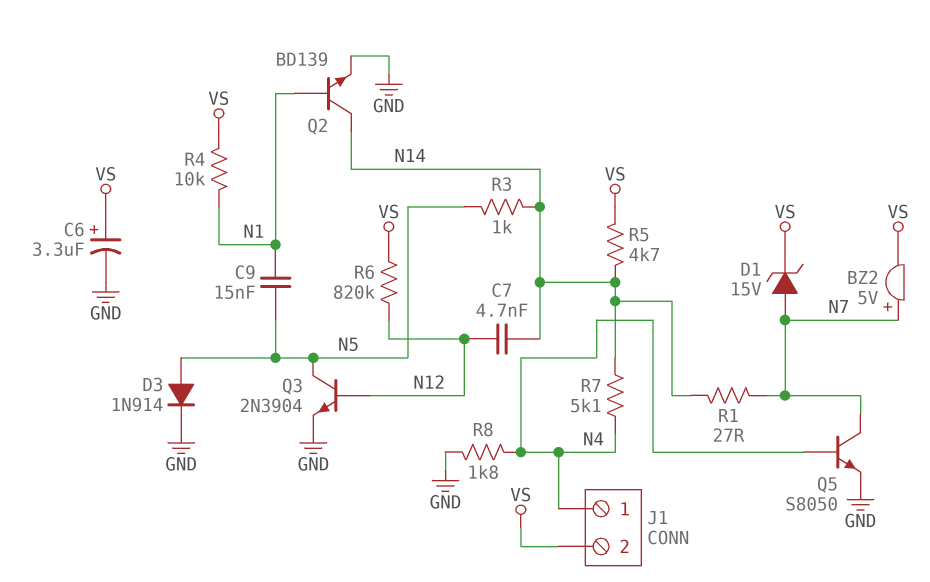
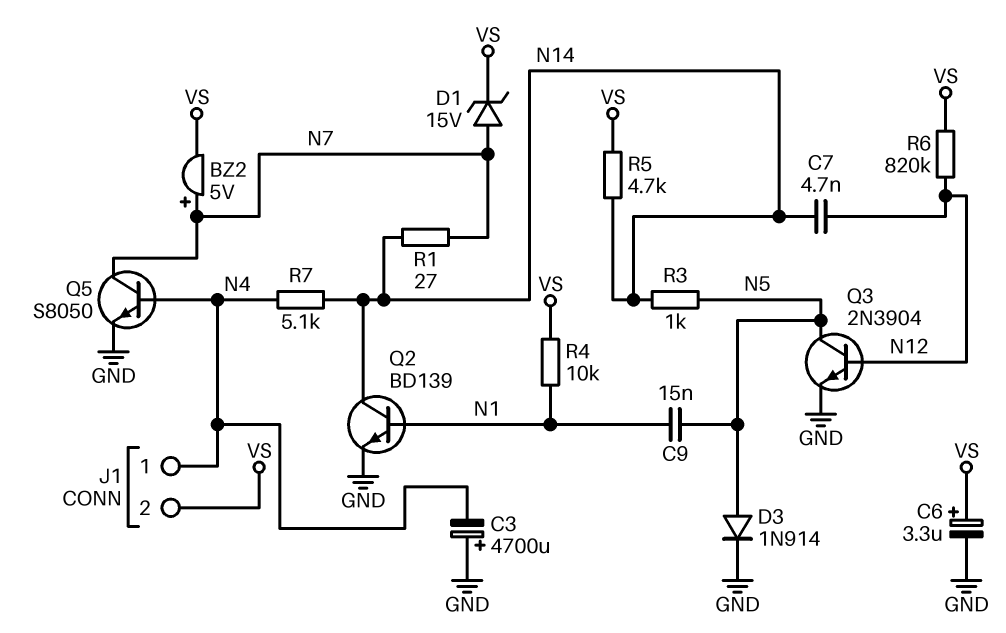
C3: none -> 4700uF (plus GND, minus N4)
R8: 1.8k (GND, N4) -> none

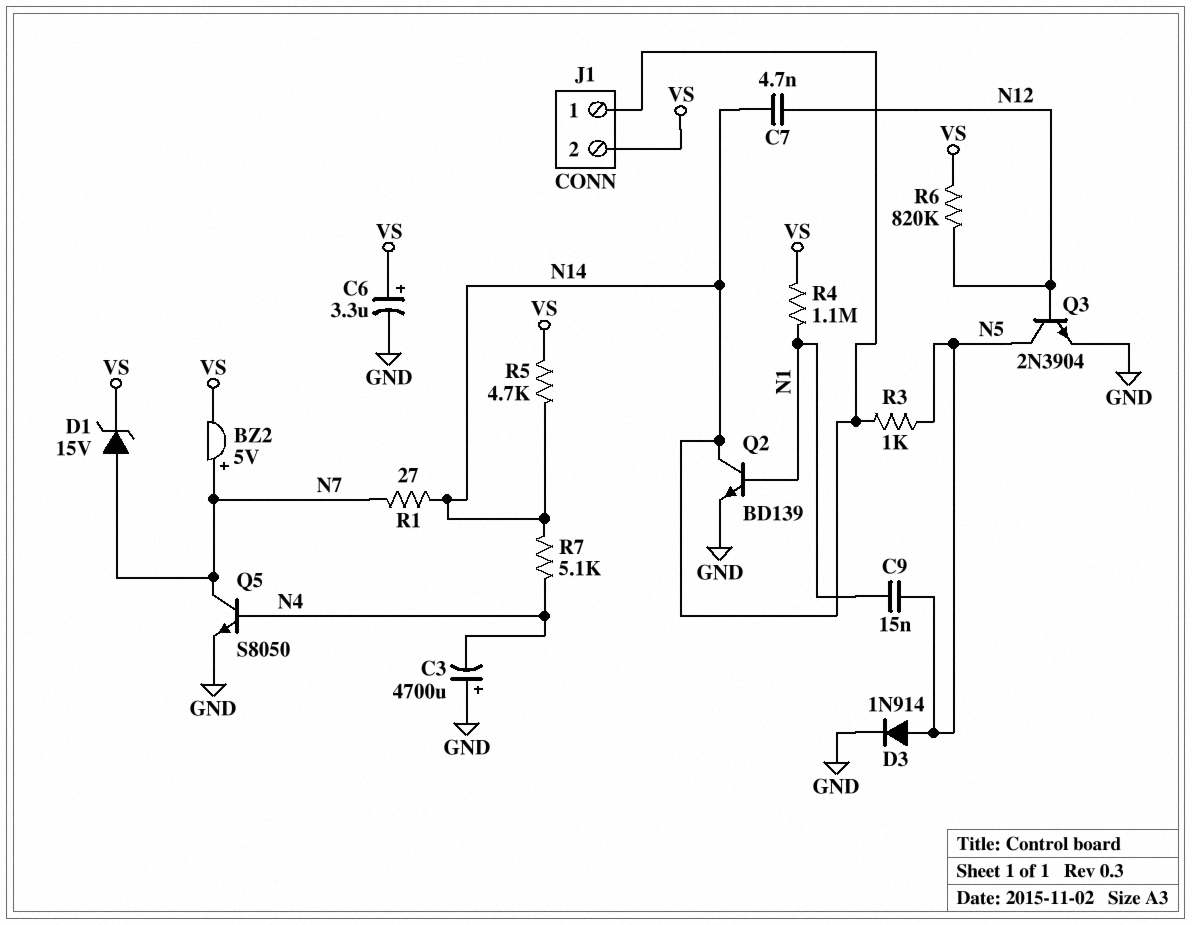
J1 pin 1: N4 -> N14
R4: 10k (N1, VS) -> 1.1M (N1, VS)

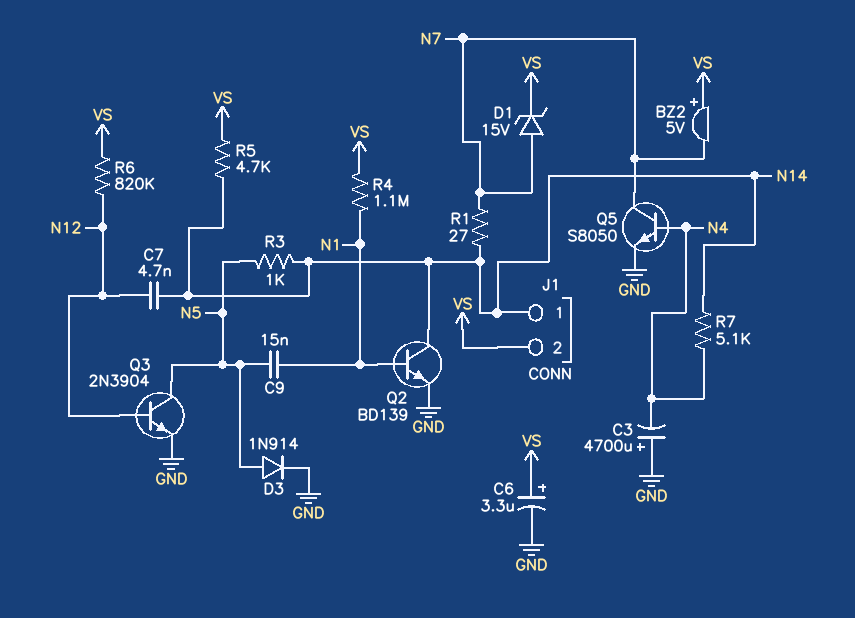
BZ2: buzzer 5V (plus N7, minus VS) -> buzzer 5V (plus VS, minus N7)

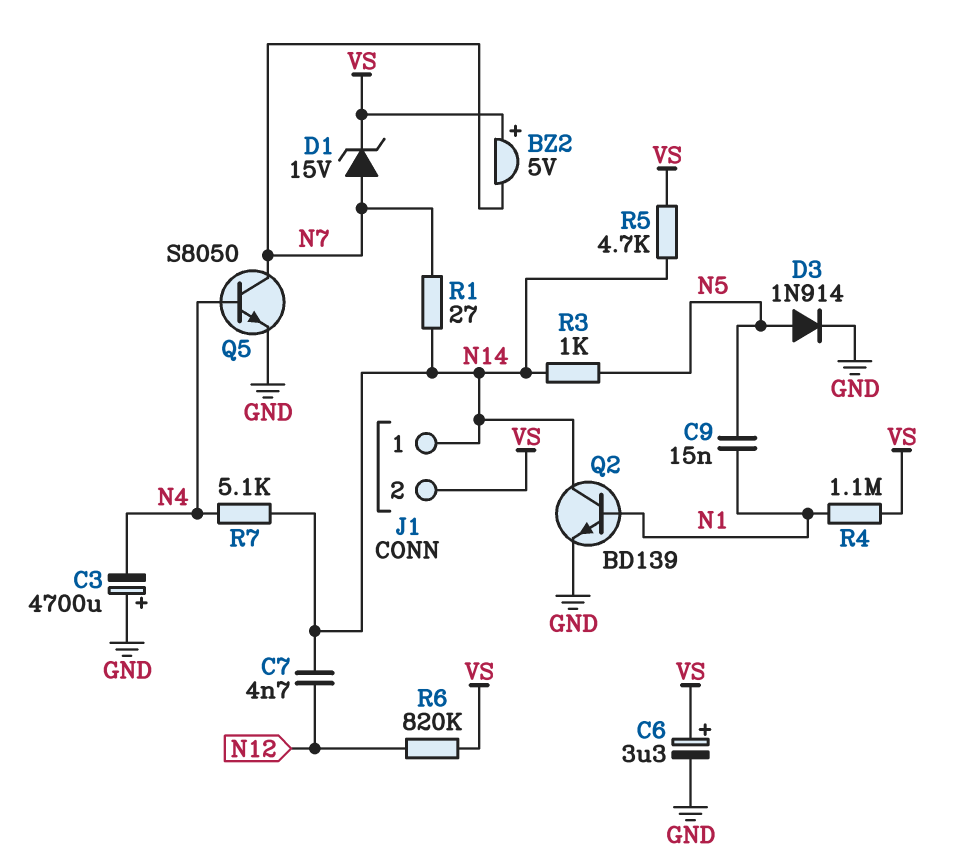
Q3: NPN 2N3904 (B N12, C N5, E GND) -> none

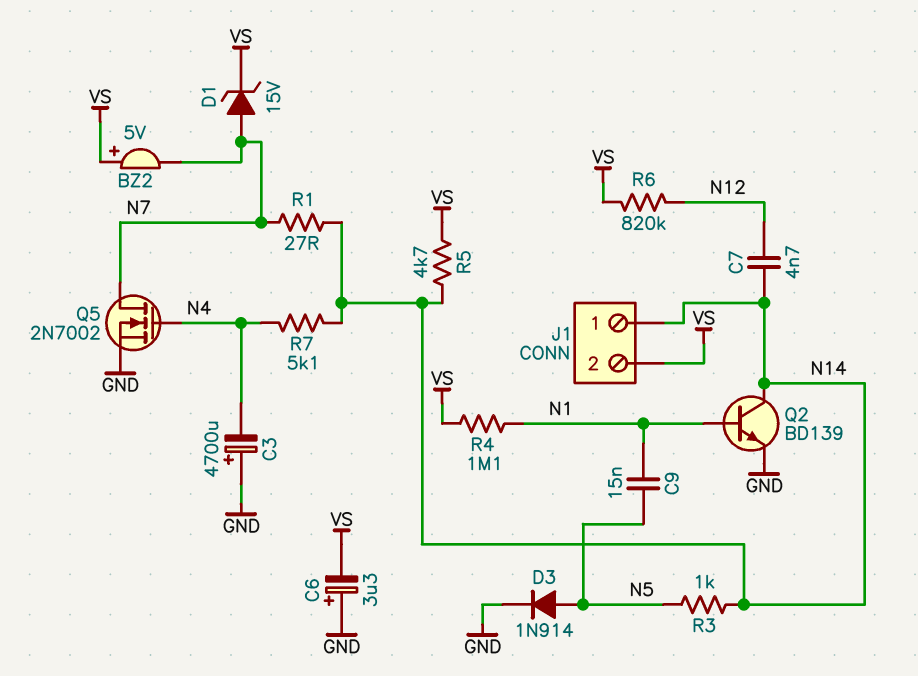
C6: 3.3uF (plus VS, minus GND) -> 3.3uF (plus GND, minus VS)
Q5: NPN S8050 (B N4, C N7, E GND) -> NMOS 2N7002 (G N4, D N7, S GND)

